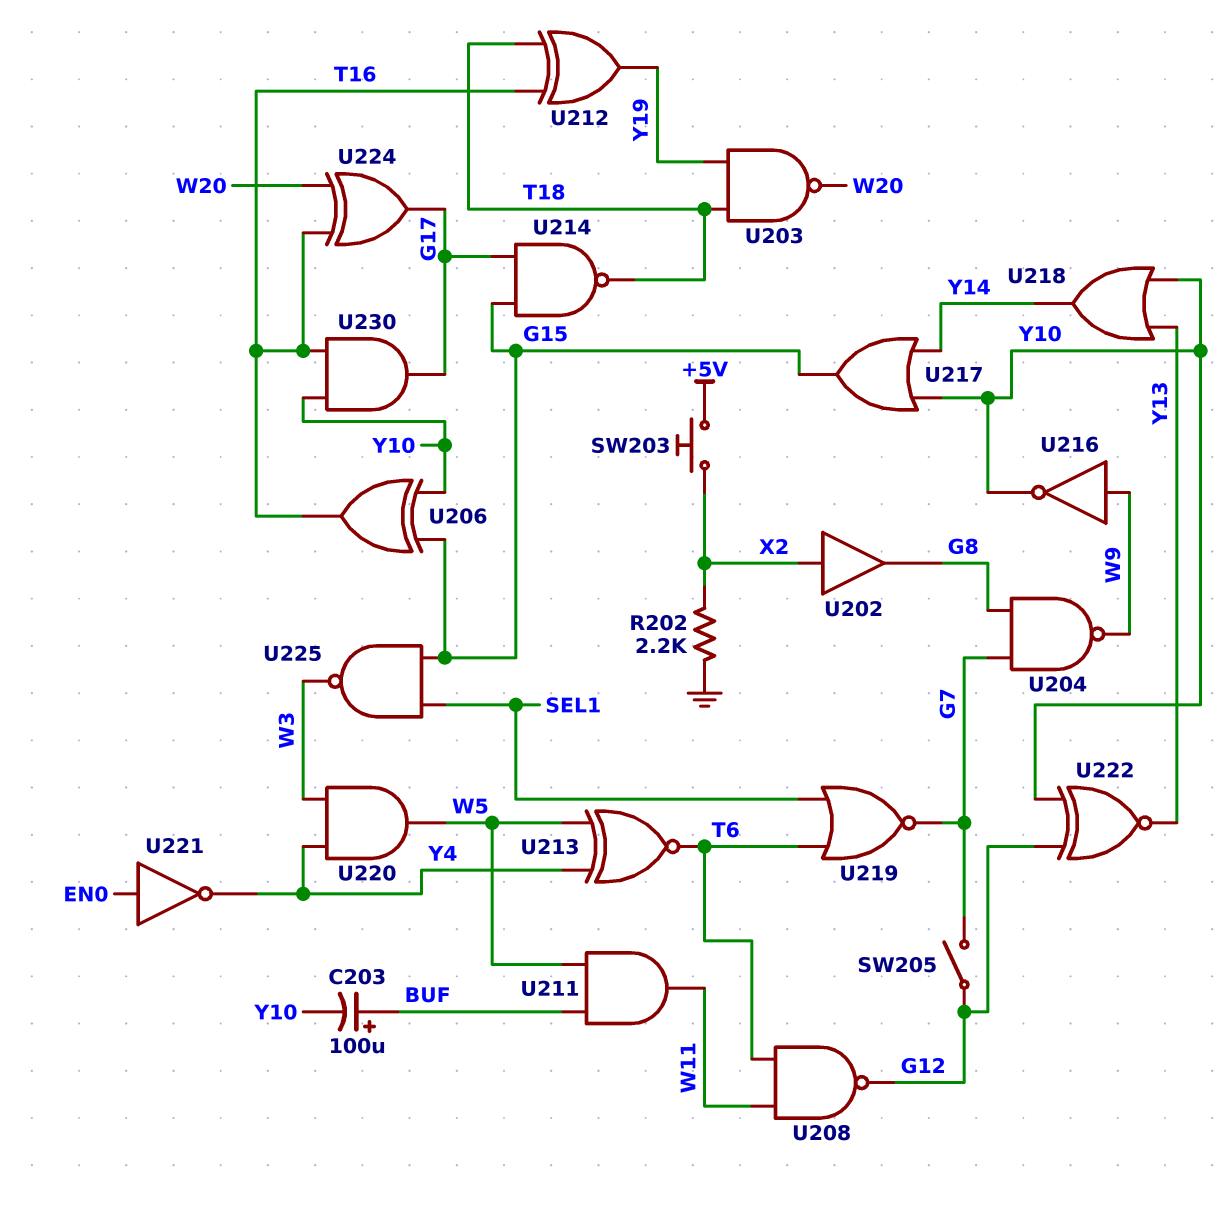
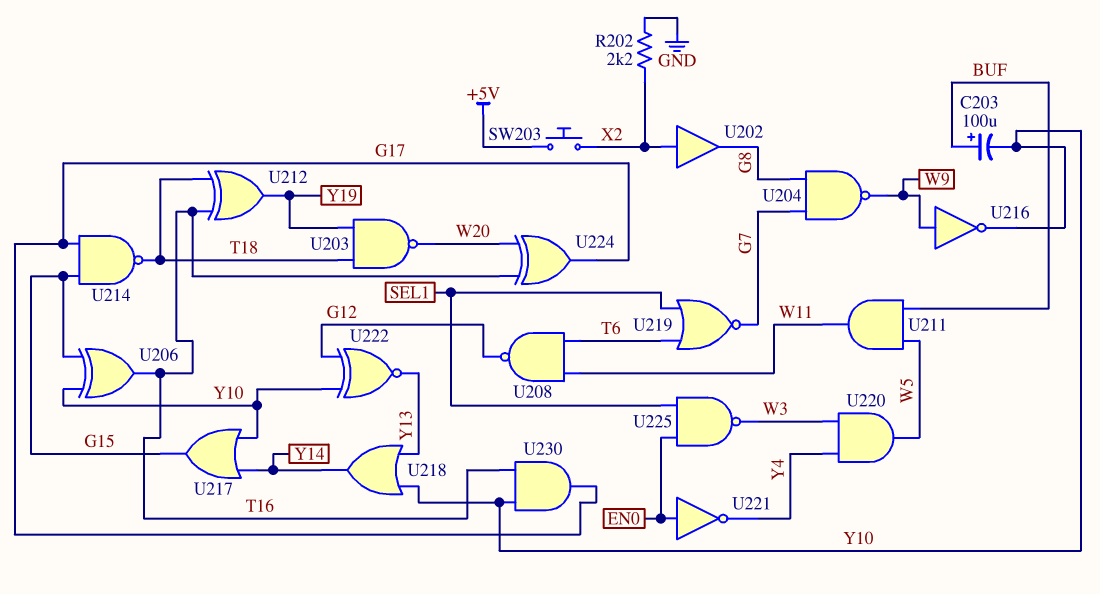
SW205: switch (G7, G12) -> none
U213: XNOR (in W5, in Y4, out T6) -> none
U225: NAND (in G15, in SEL1, out W3) -> NAND (in EN0, in SEL1, out W3)

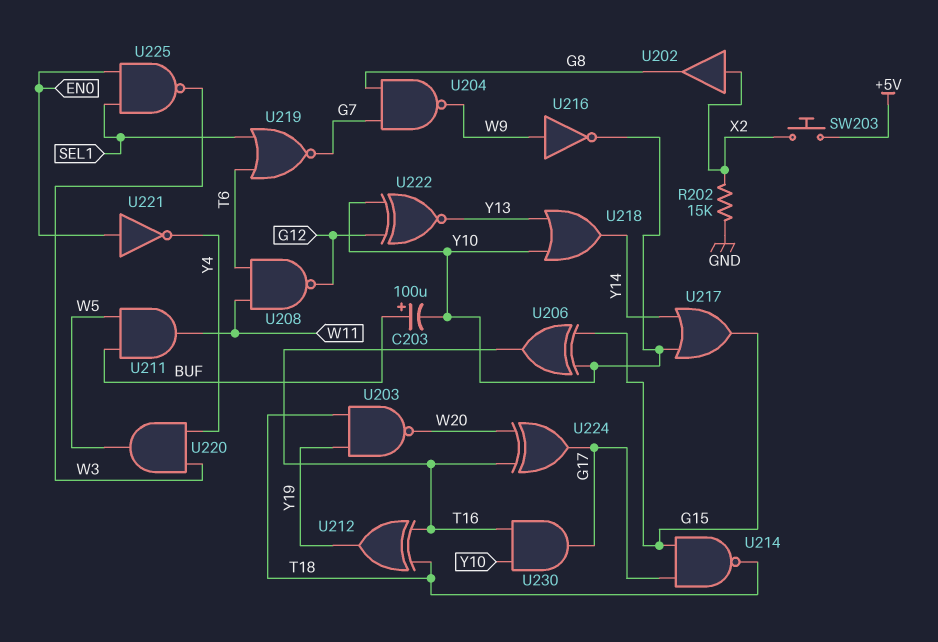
R202: 2.2k (GND, X2) -> 15k (GND, X2)

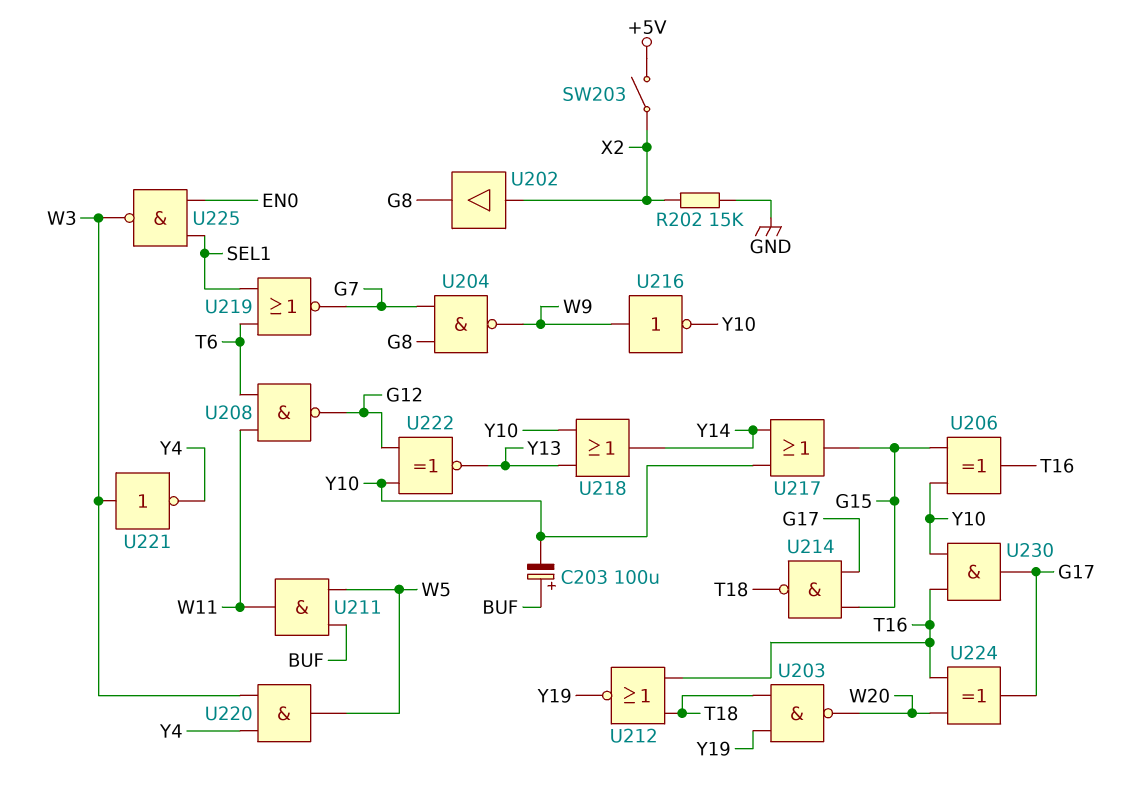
SW203: button (+5V, X2) -> switch (+5V, X2)
U212: XOR (in T16, in T18, out Y19) -> NOR (in T16, in T18, out Y19)
U221: NOT (in EN0, out Y4) -> NOT (in W3, out Y4)

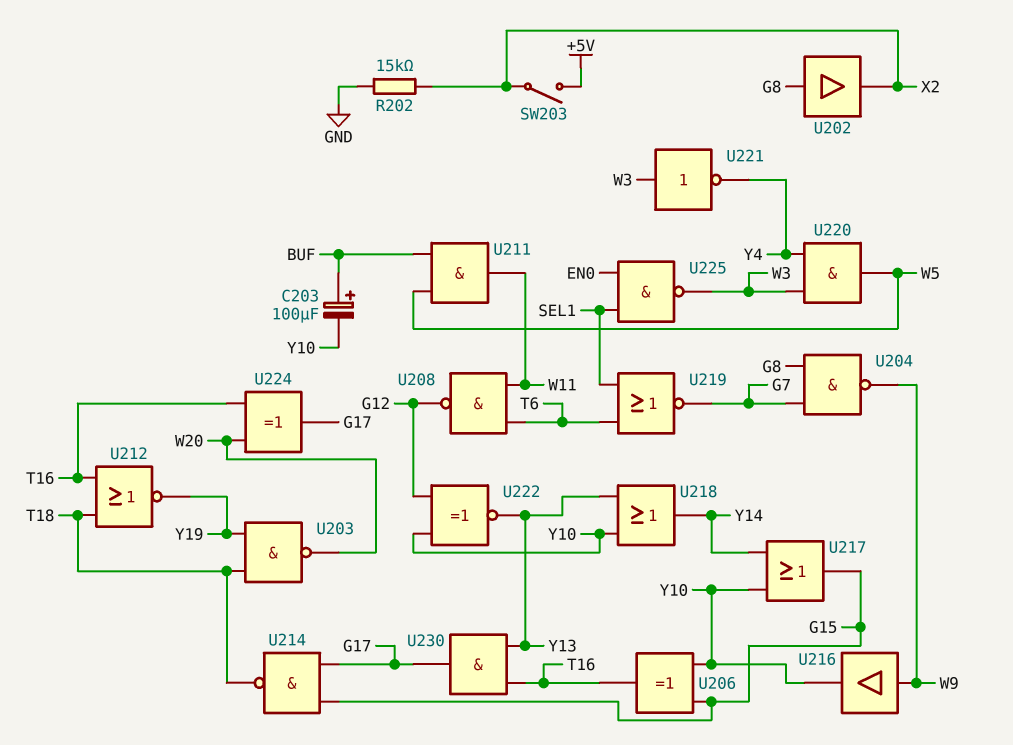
U202: buffer (in X2, out G8) -> buffer (in G8, out X2)
U216: NOT (in W9, out Y10) -> buffer (in W9, out Y10)
U230: AND (in T16, in Y10, out G17) -> AND (in T16, in Y13, out G17)

